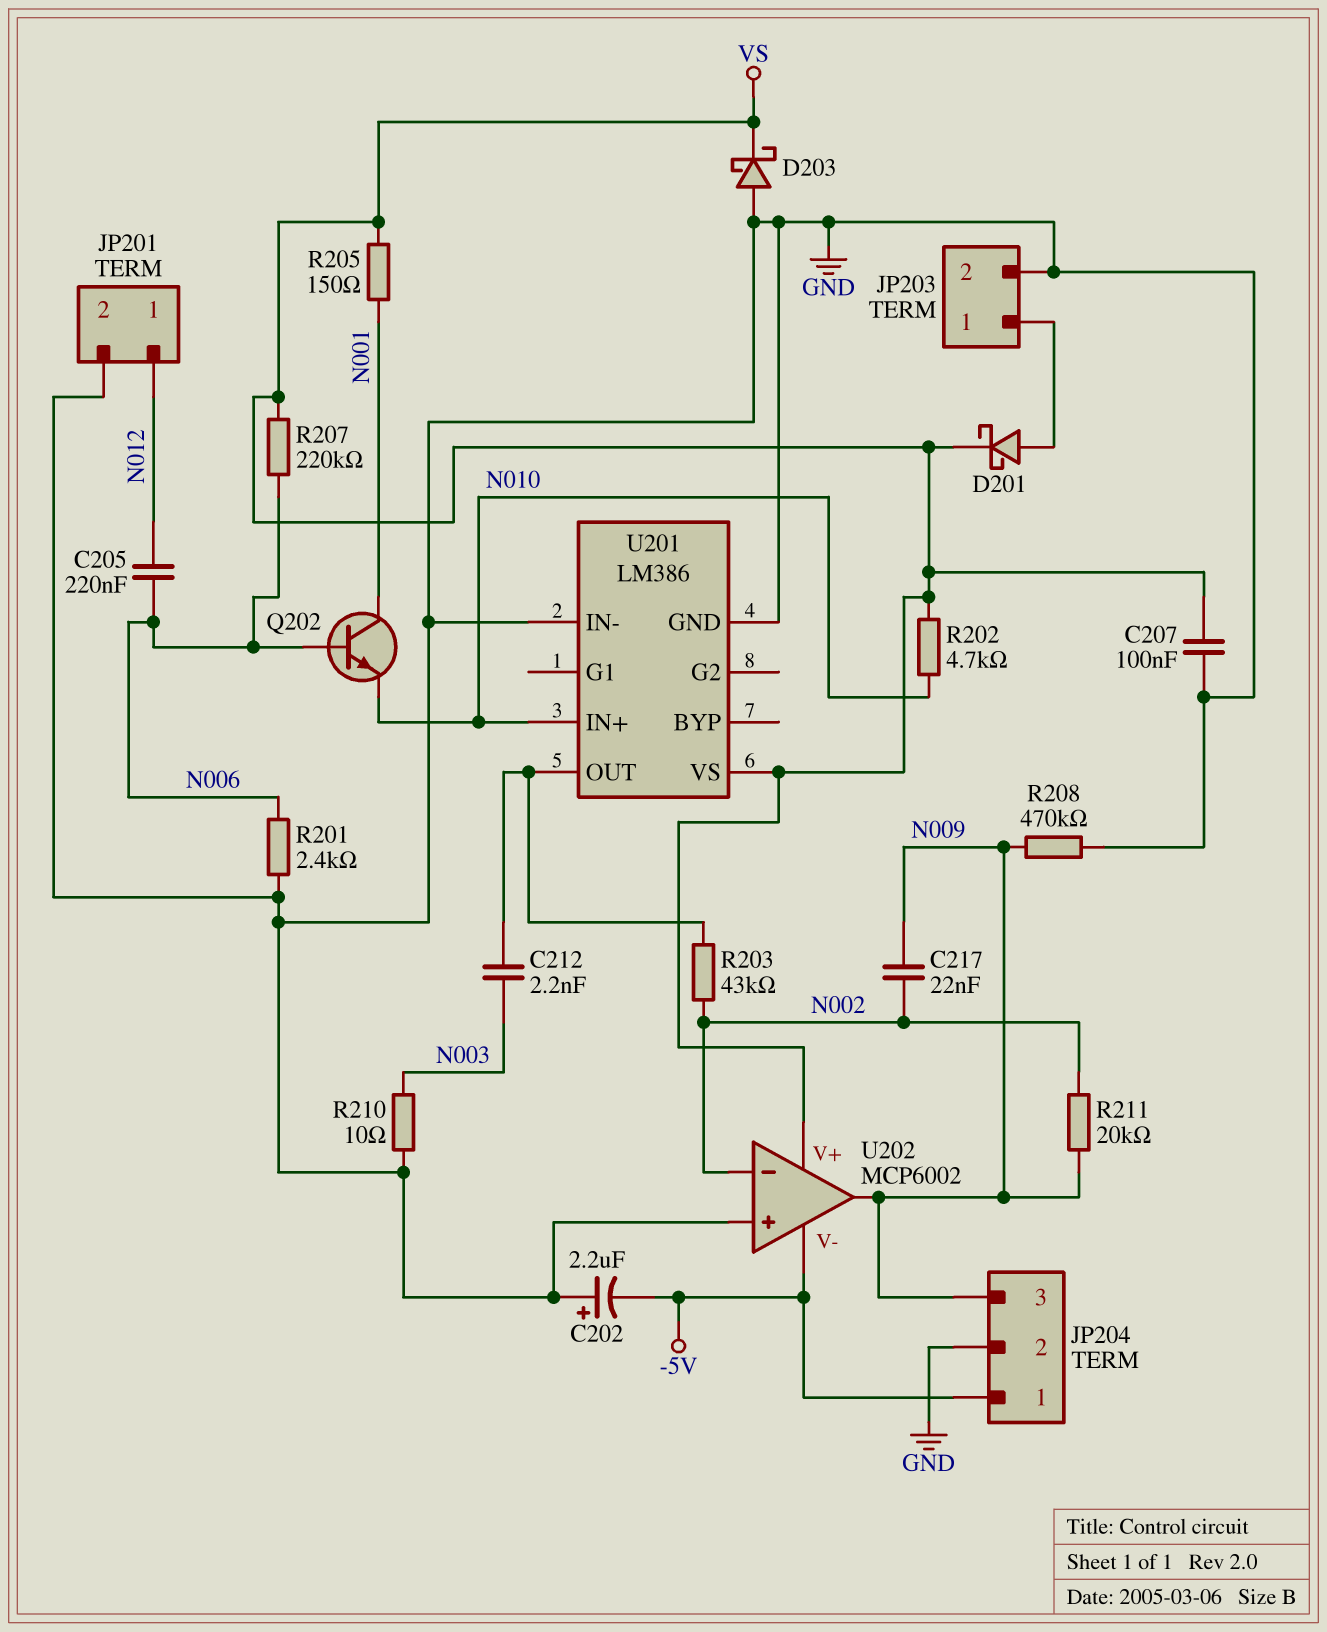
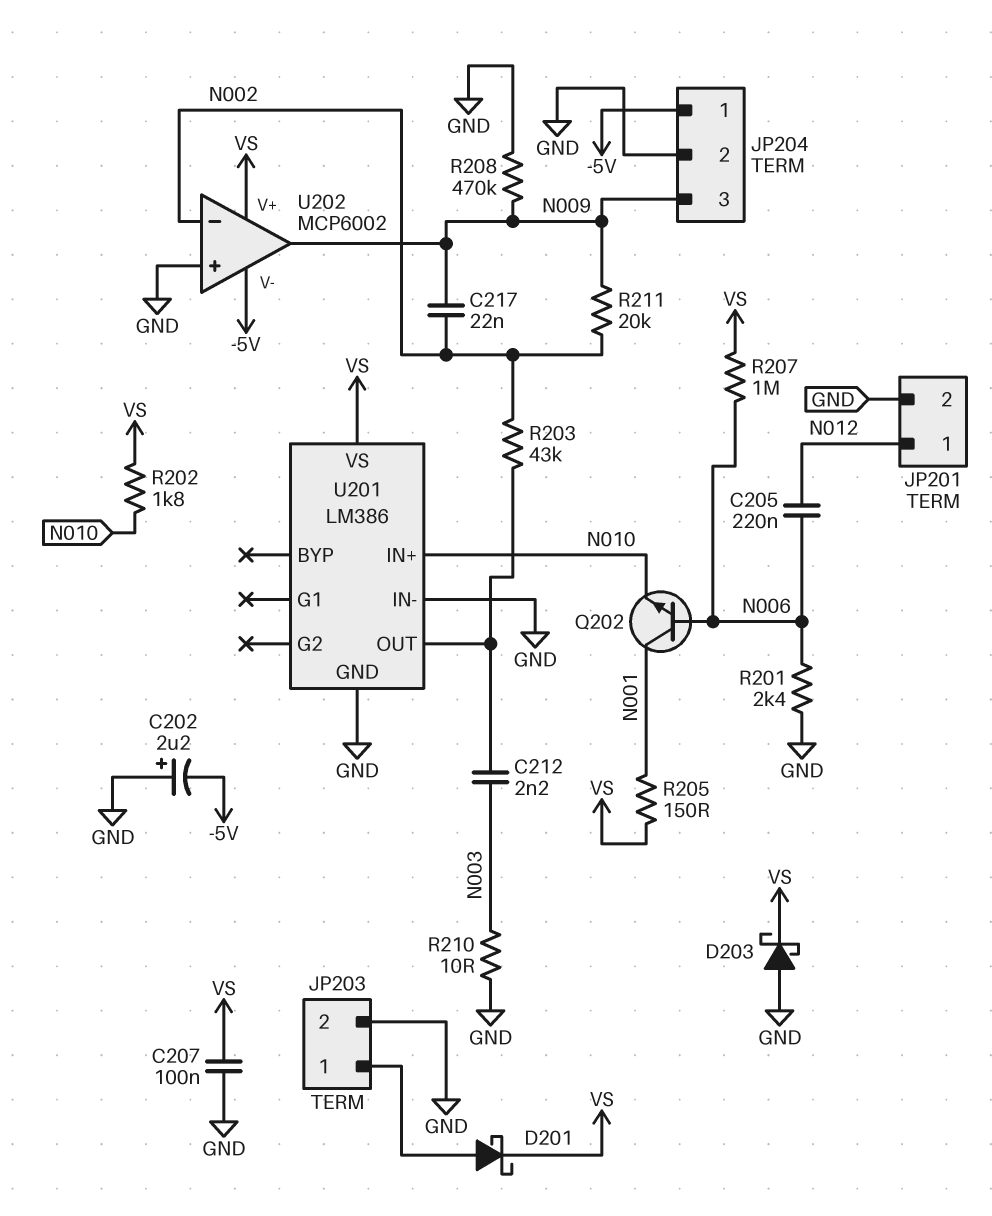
R202: 4.7k (N010, VS) -> 1.8k (N010, VS)
R207: 220k (N006, VS) -> 1M (N006, VS)

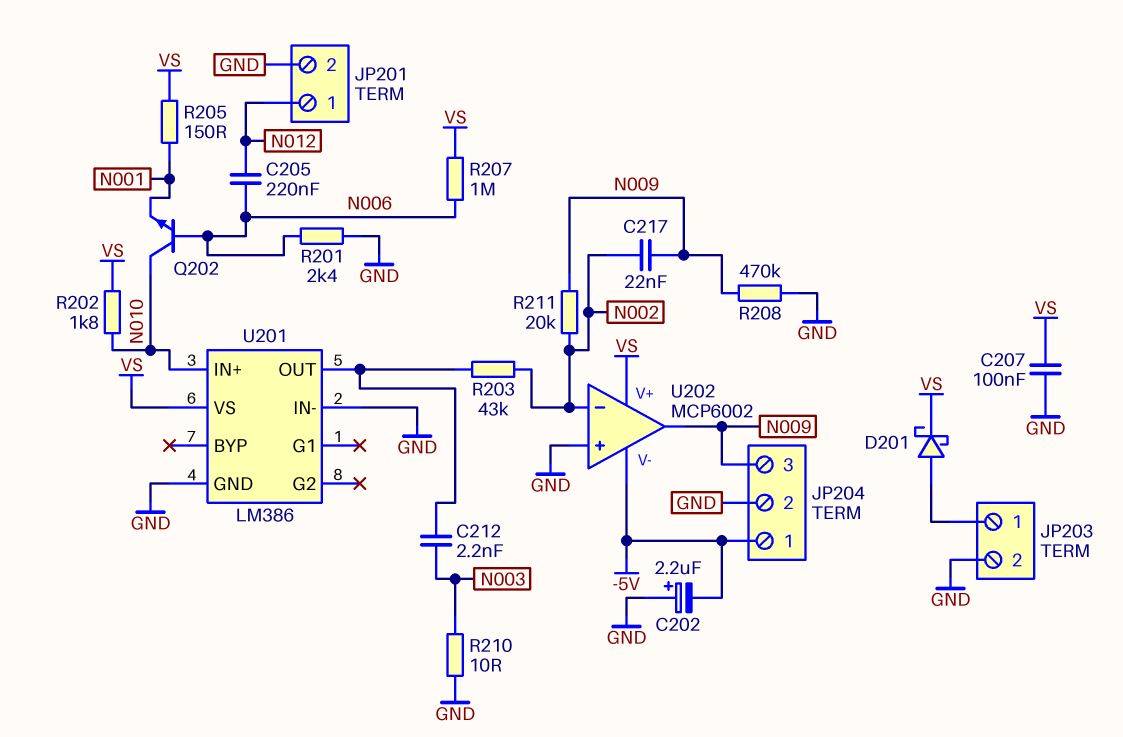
D203: schottky (A GND, K VS) -> none
Q202: NPN (B N006, C N001, E N010) -> NPN (B N006, C N010, E N001)

